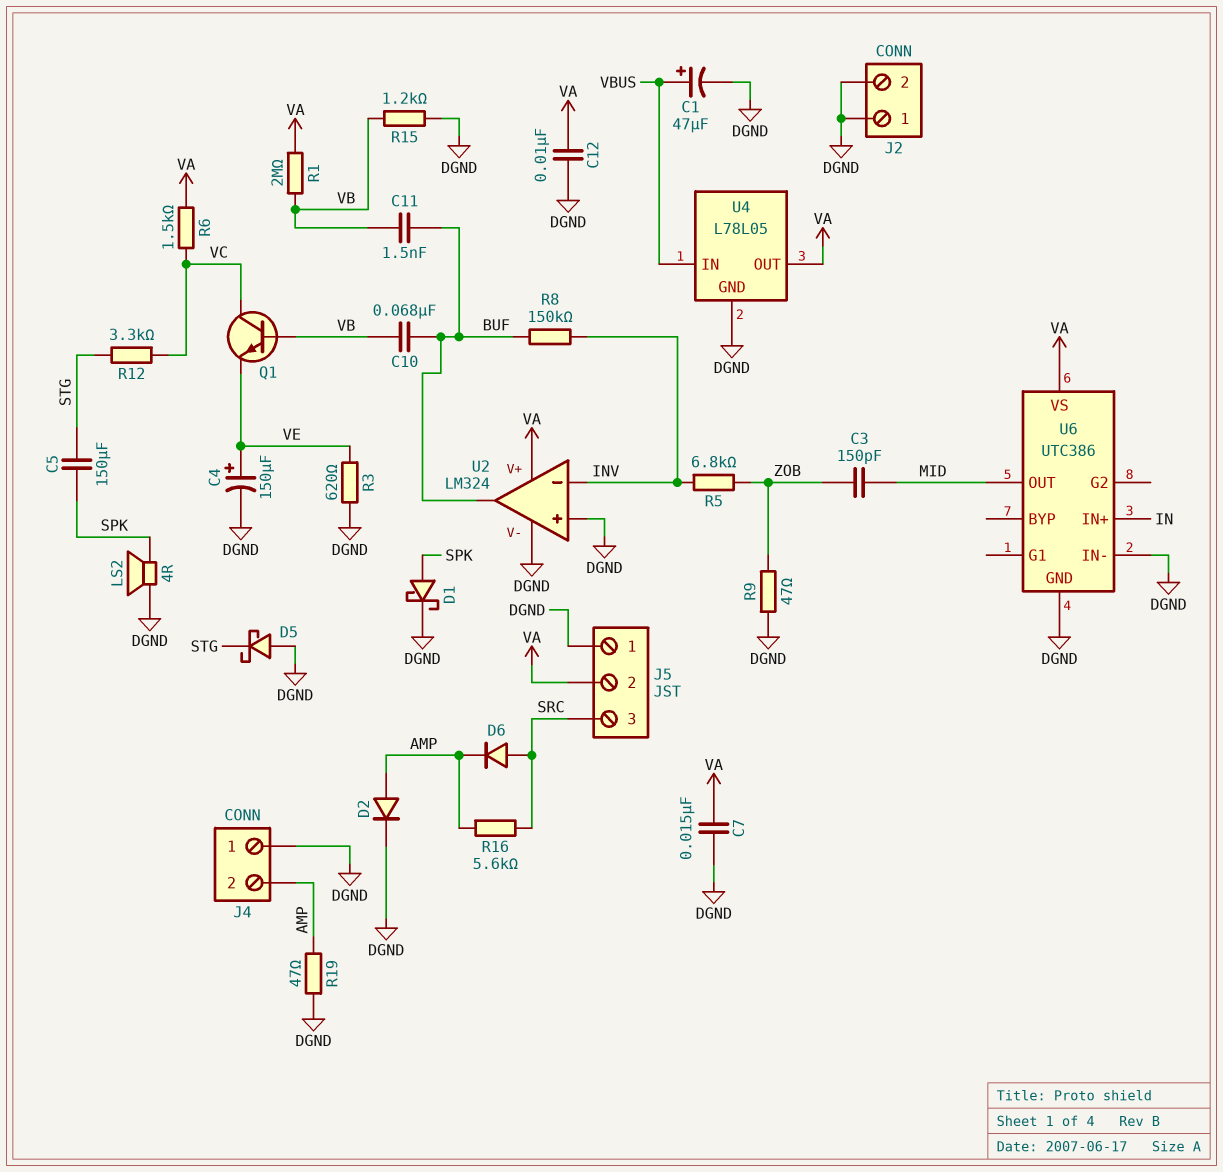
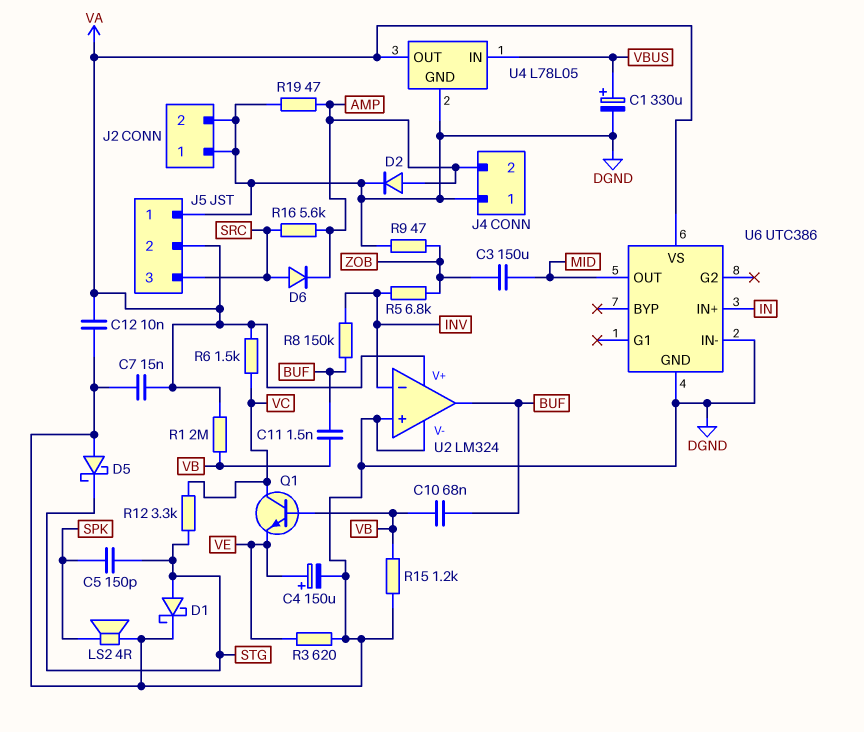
C1: 47uF (plus VBUS, minus DGND) -> 330uF (plus VBUS, minus DGND)
C3: 150pF (MID, ZOB) -> 150uF (MID, ZOB)
C5: 150uF (SPK, STG) -> 150pF (SPK, STG)
D1: schottky (A SPK, K DGND) -> schottky (A STG, K DGND)

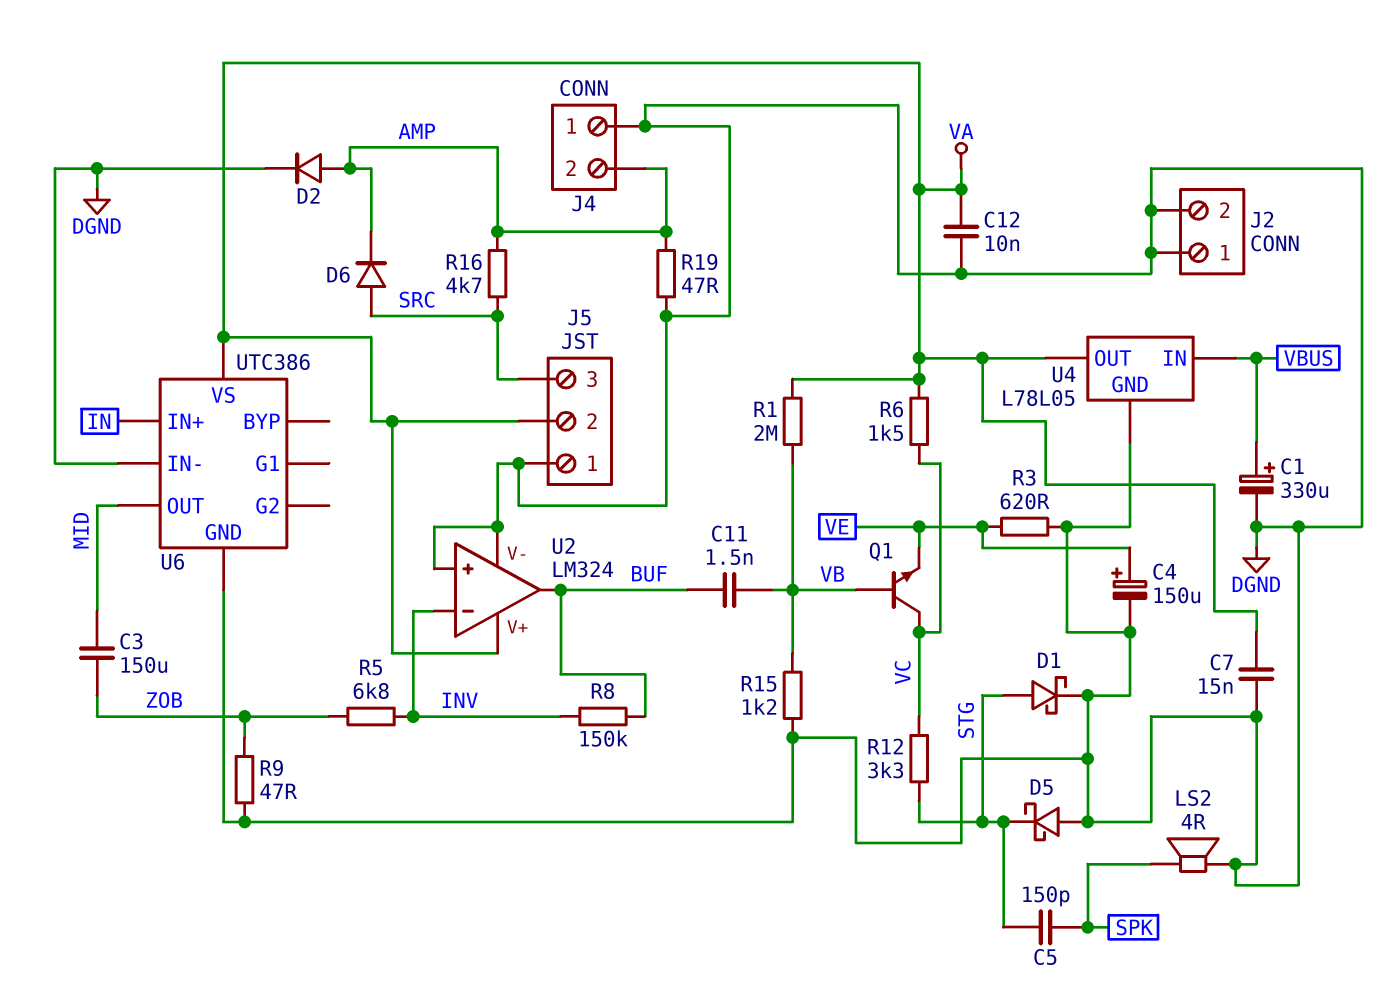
C10: 68nF (BUF, VB) -> none
R16: 5.6k (AMP, SRC) -> 4.7k (AMP, SRC)

